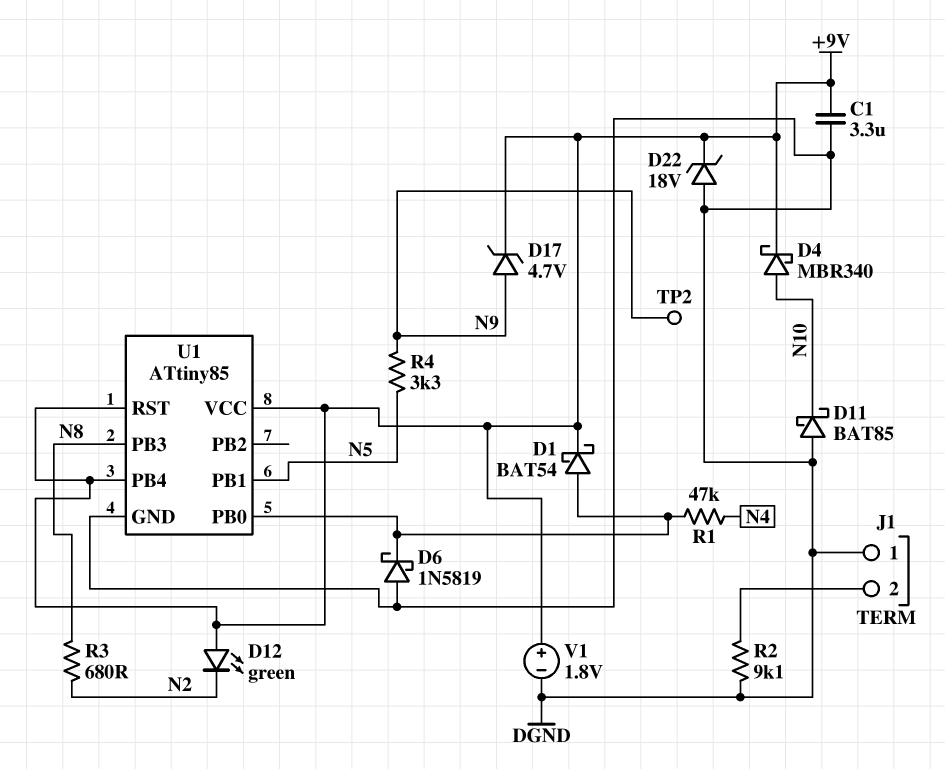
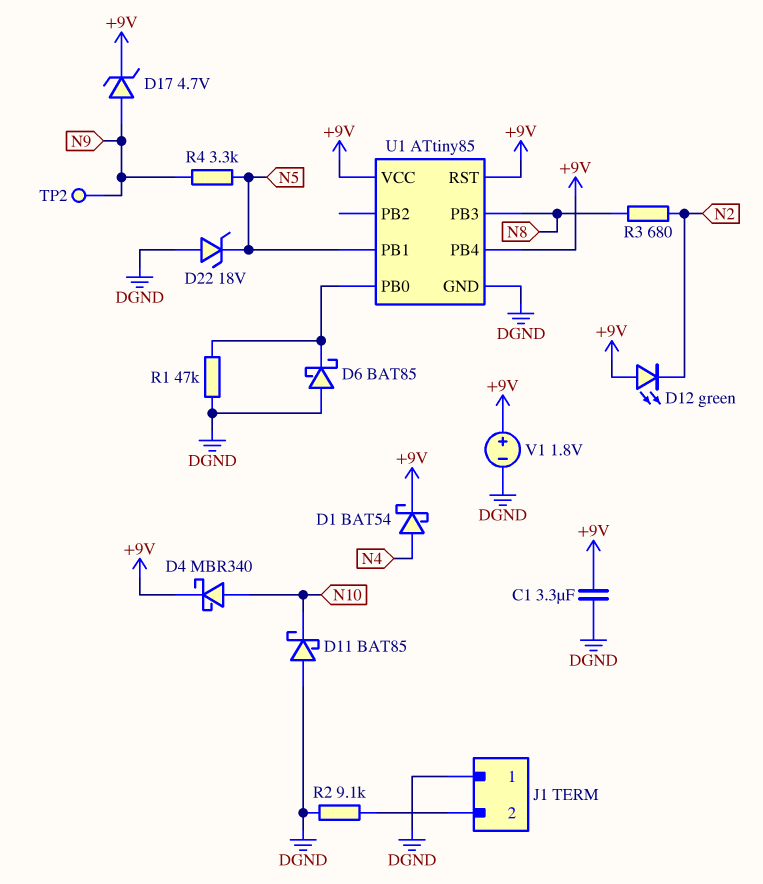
D1: schottky BAT54 (A U1/PB0, K +9V) -> schottky BAT54 (A N4, K +9V)
D6: schottky 1N5819 (A DGND, K U1/PB0) -> schottky BAT85 (A DGND, K U1/PB0)
D22: zener 18V (A DGND, K +9V) -> zener 18V (A DGND, K N5)
R1: 47k (N4, U1/PB0) -> 47k (DGND, U1/PB0)

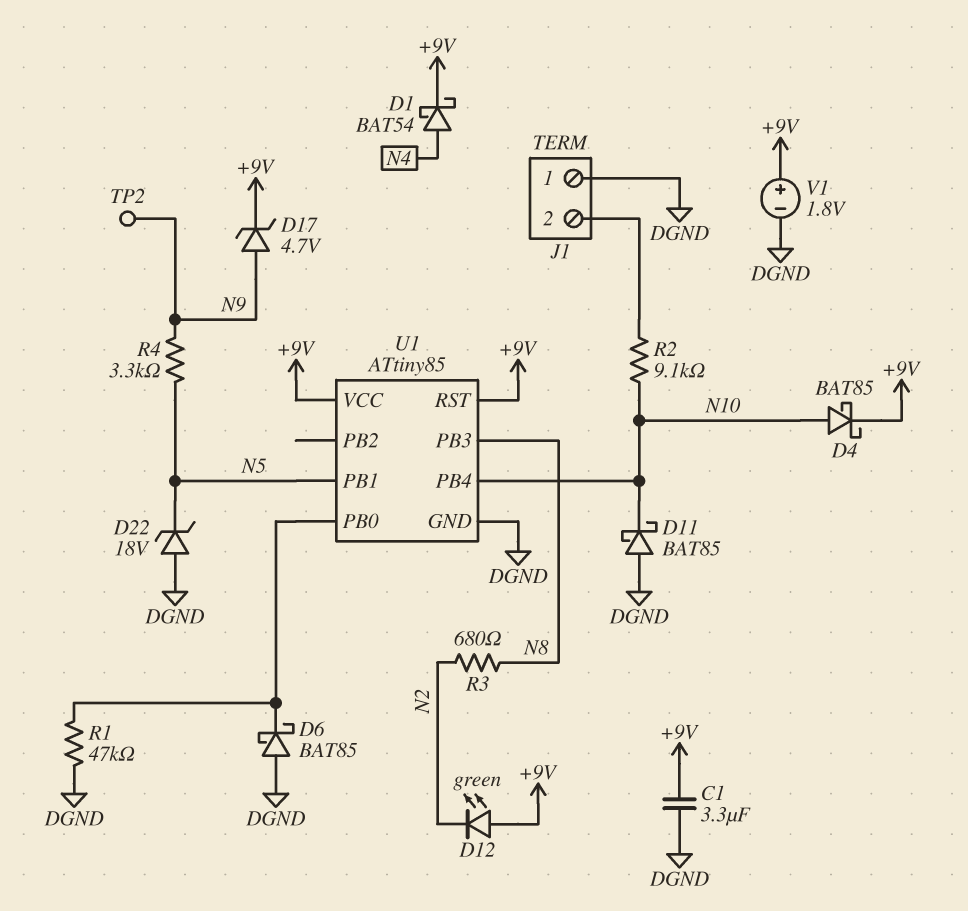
D4: schottky MBR340 (A N10, K +9V) -> schottky BAT85 (A N10, K +9V)
R2: 9.1k (DGND, J1/2) -> 9.1k (J1/2, N10)
U1 pin PB4: +9V -> N10

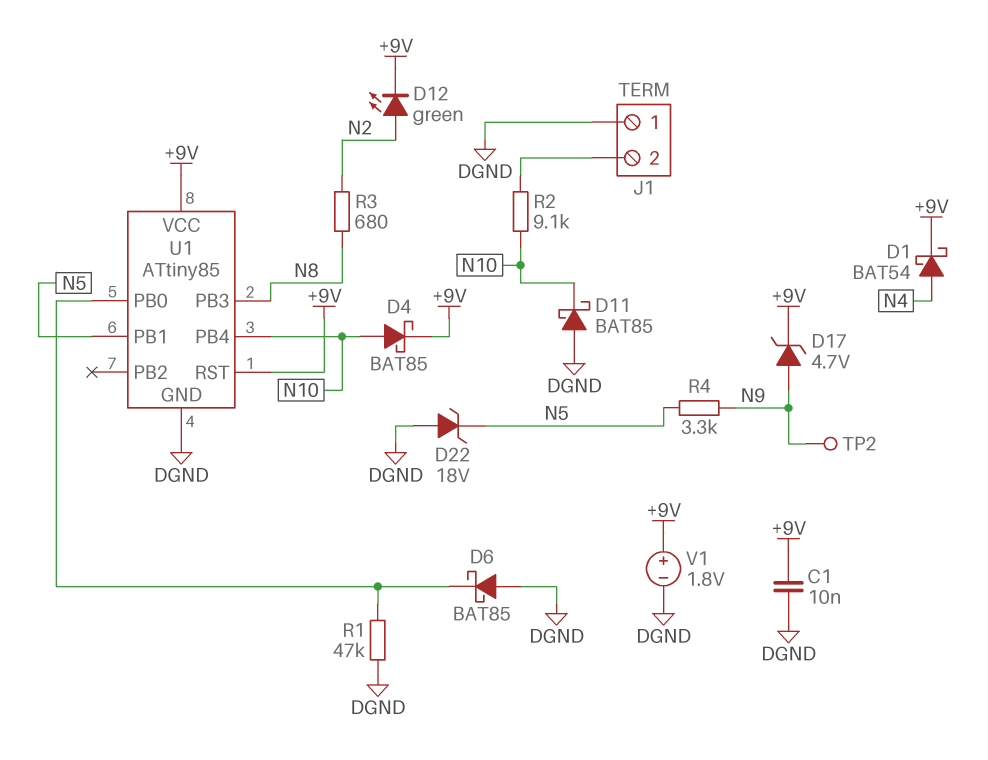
C1: 3.3uF (+9V, DGND) -> 10nF (+9V, DGND)
D12: LED green (A +9V, K N2) -> LED green (A N2, K +9V)

